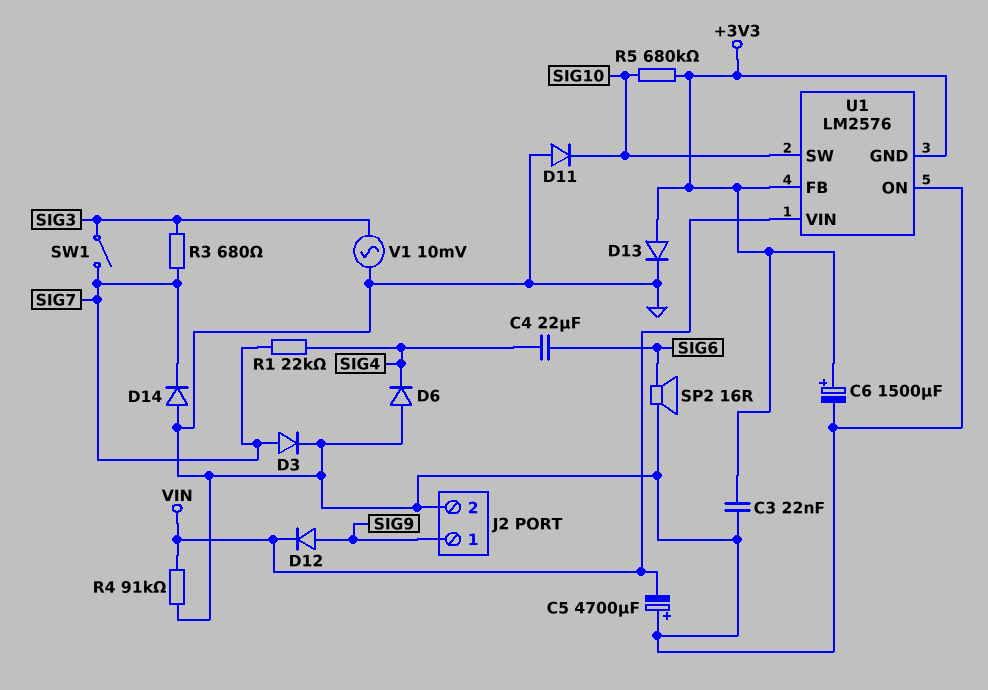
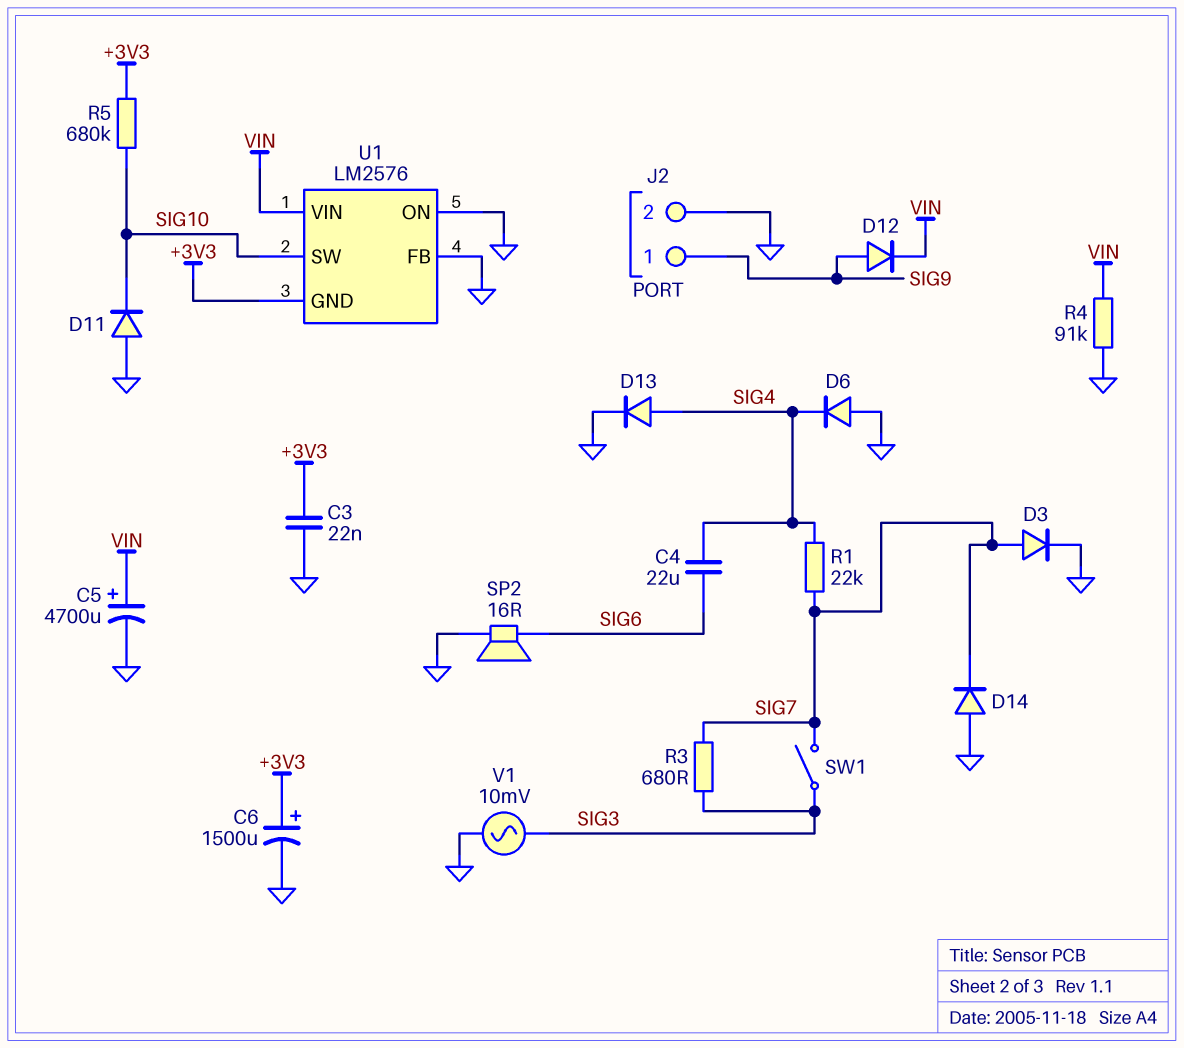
C5: 4700uF (plus GND, minus VIN) -> 4700uF (plus VIN, minus GND)
D13: diode (A +3V3, K GND) -> diode (A SIG4, K GND)
U1 pin FB: +3V3 -> GND

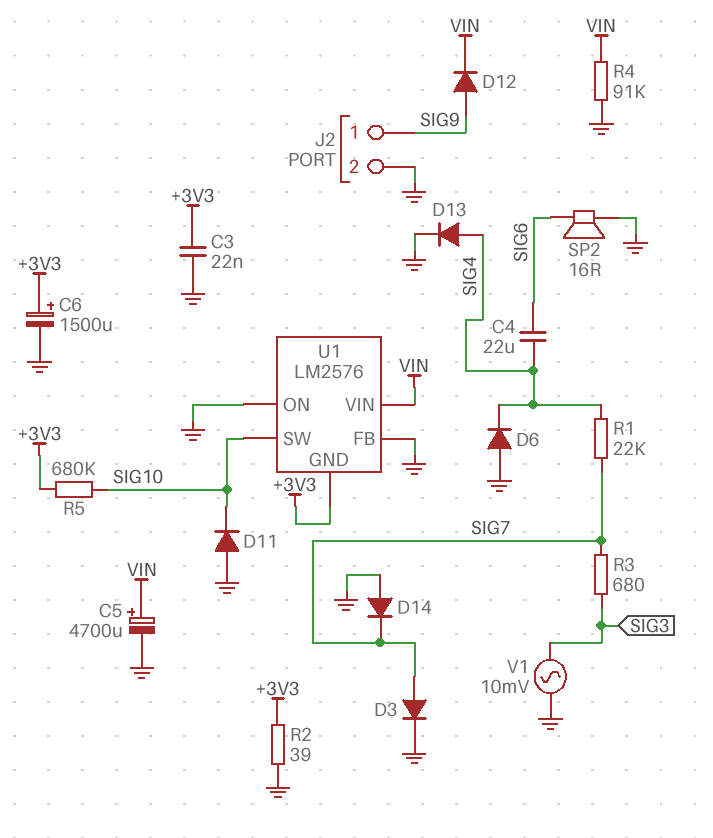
R2: none -> 39 (+3V3, GND)
SW1: switch (SIG3, SIG7) -> none

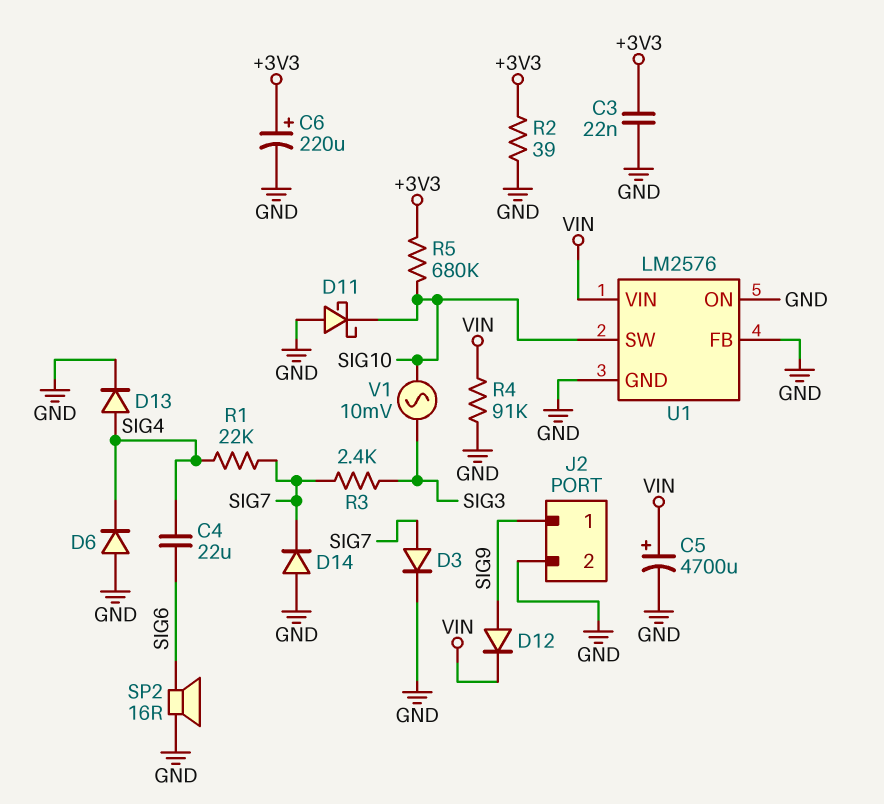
C6: 1500uF (plus +3V3, minus GND) -> 220uF (plus +3V3, minus GND)
D11: diode (A GND, K SIG10) -> schottky (A GND, K SIG10)
R3: 680 (SIG3, SIG7) -> 2.4k (SIG3, SIG7)
U1 pin GND: +3V3 -> GND
V1: AC 10mV (GND, SIG3) -> AC 10mV (SIG3, SIG10)

